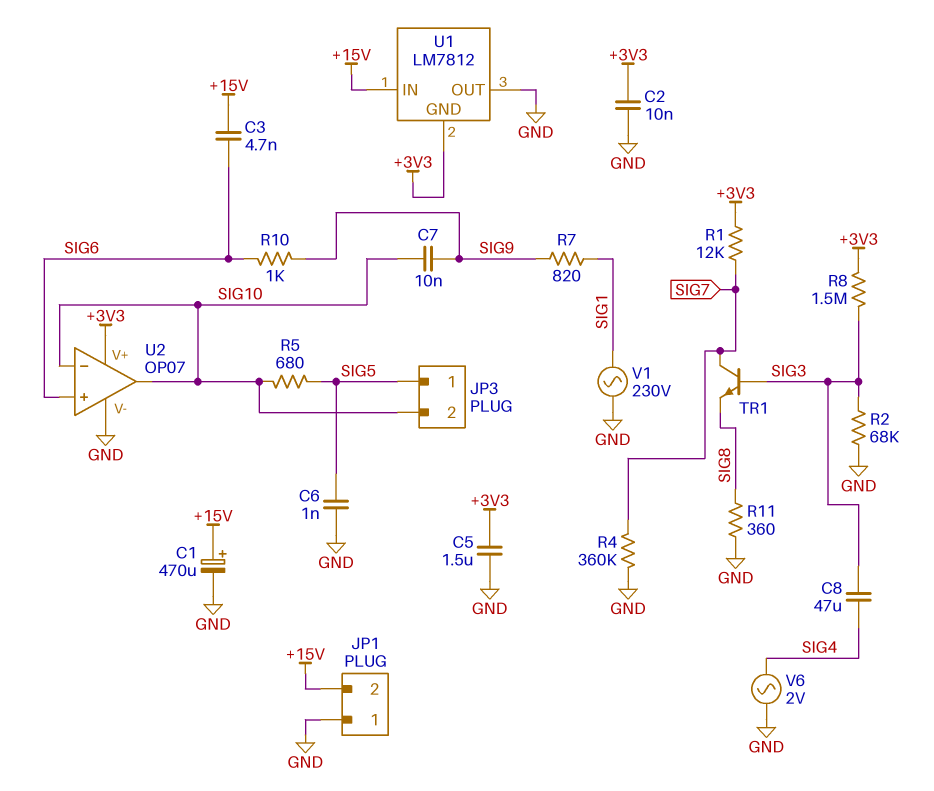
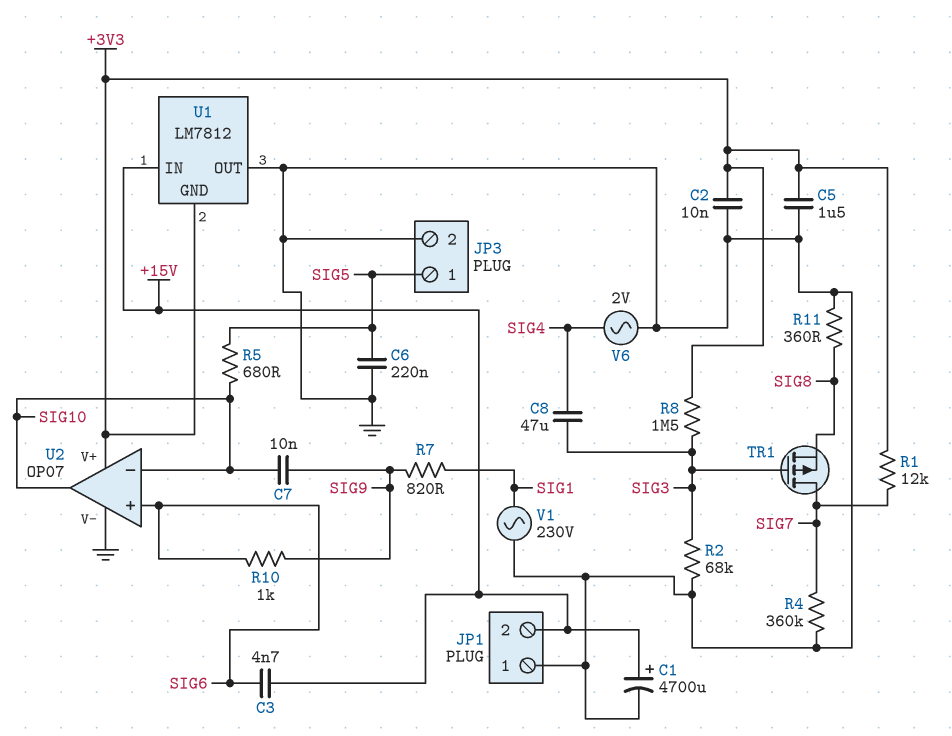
C1: 470uF (plus +15V, minus GND) -> 4700uF (plus +15V, minus GND)
C6: 1nF (GND, SIG5) -> 220nF (GND, SIG5)
JP3 pin 2: SIG10 -> GND
TR1: NPN (B SIG3, C SIG7, E SIG8) -> PMOS (G SIG3, D SIG7, S SIG8)

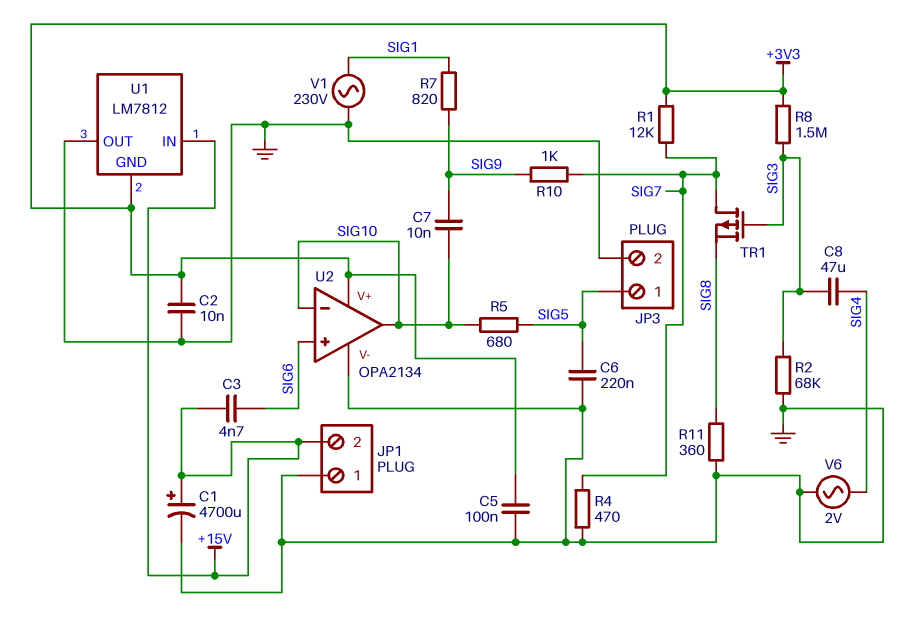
C5: 1.5uF (+3V3, GND) -> 100nF (+3V3, GND)
R4: 360k (GND, SIG7) -> 470 (GND, SIG7)
R10: 1k (SIG6, SIG9) -> 1k (SIG7, SIG9)
U2: OP07 -> OPA2134

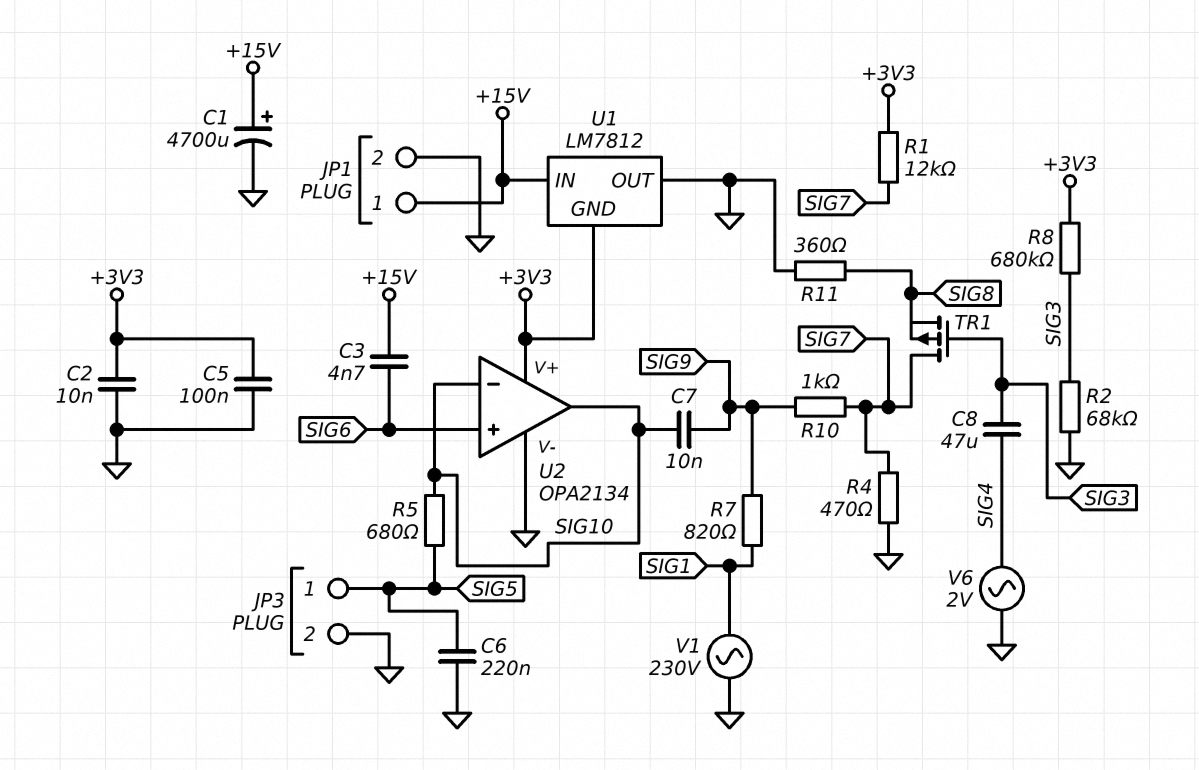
JP1 pin 1: GND -> +15V
JP1 pin 2: +15V -> GND
R8: 1.5M (+3V3, SIG3) -> 680k (+3V3, SIG3)

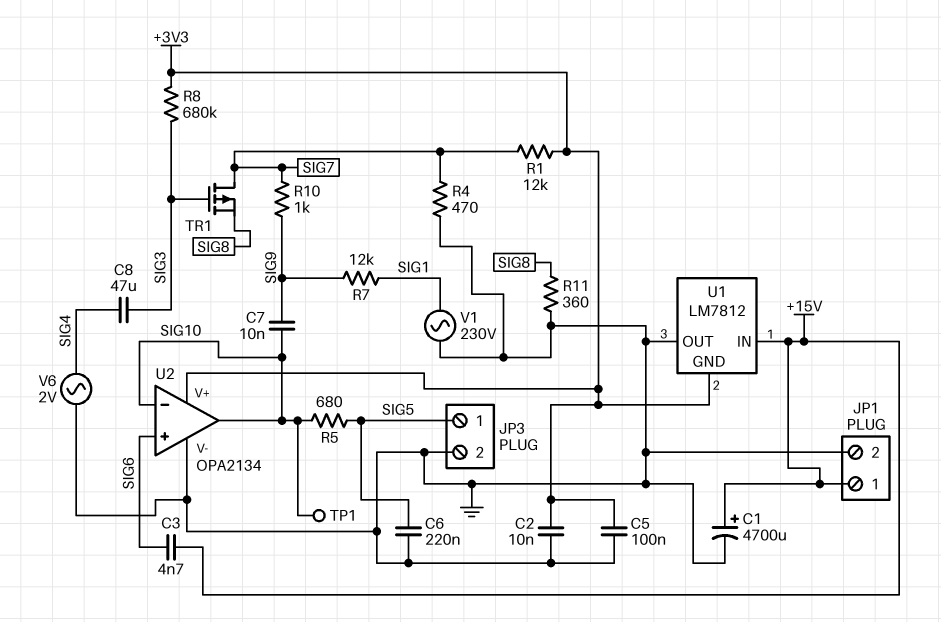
R2: 68k (GND, SIG3) -> none
R7: 820 (SIG1, SIG9) -> 12k (SIG1, SIG9)
TP1: none -> test point (SIG10)

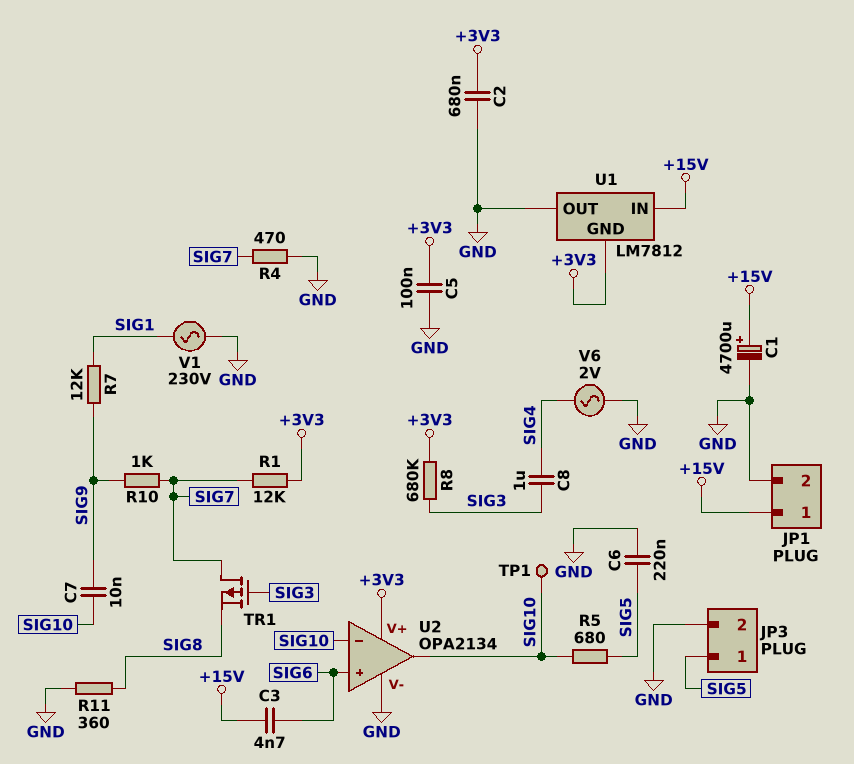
C2: 10nF (+3V3, GND) -> 680nF (+3V3, GND)
C8: 47uF (SIG3, SIG4) -> 1uF (SIG3, SIG4)

